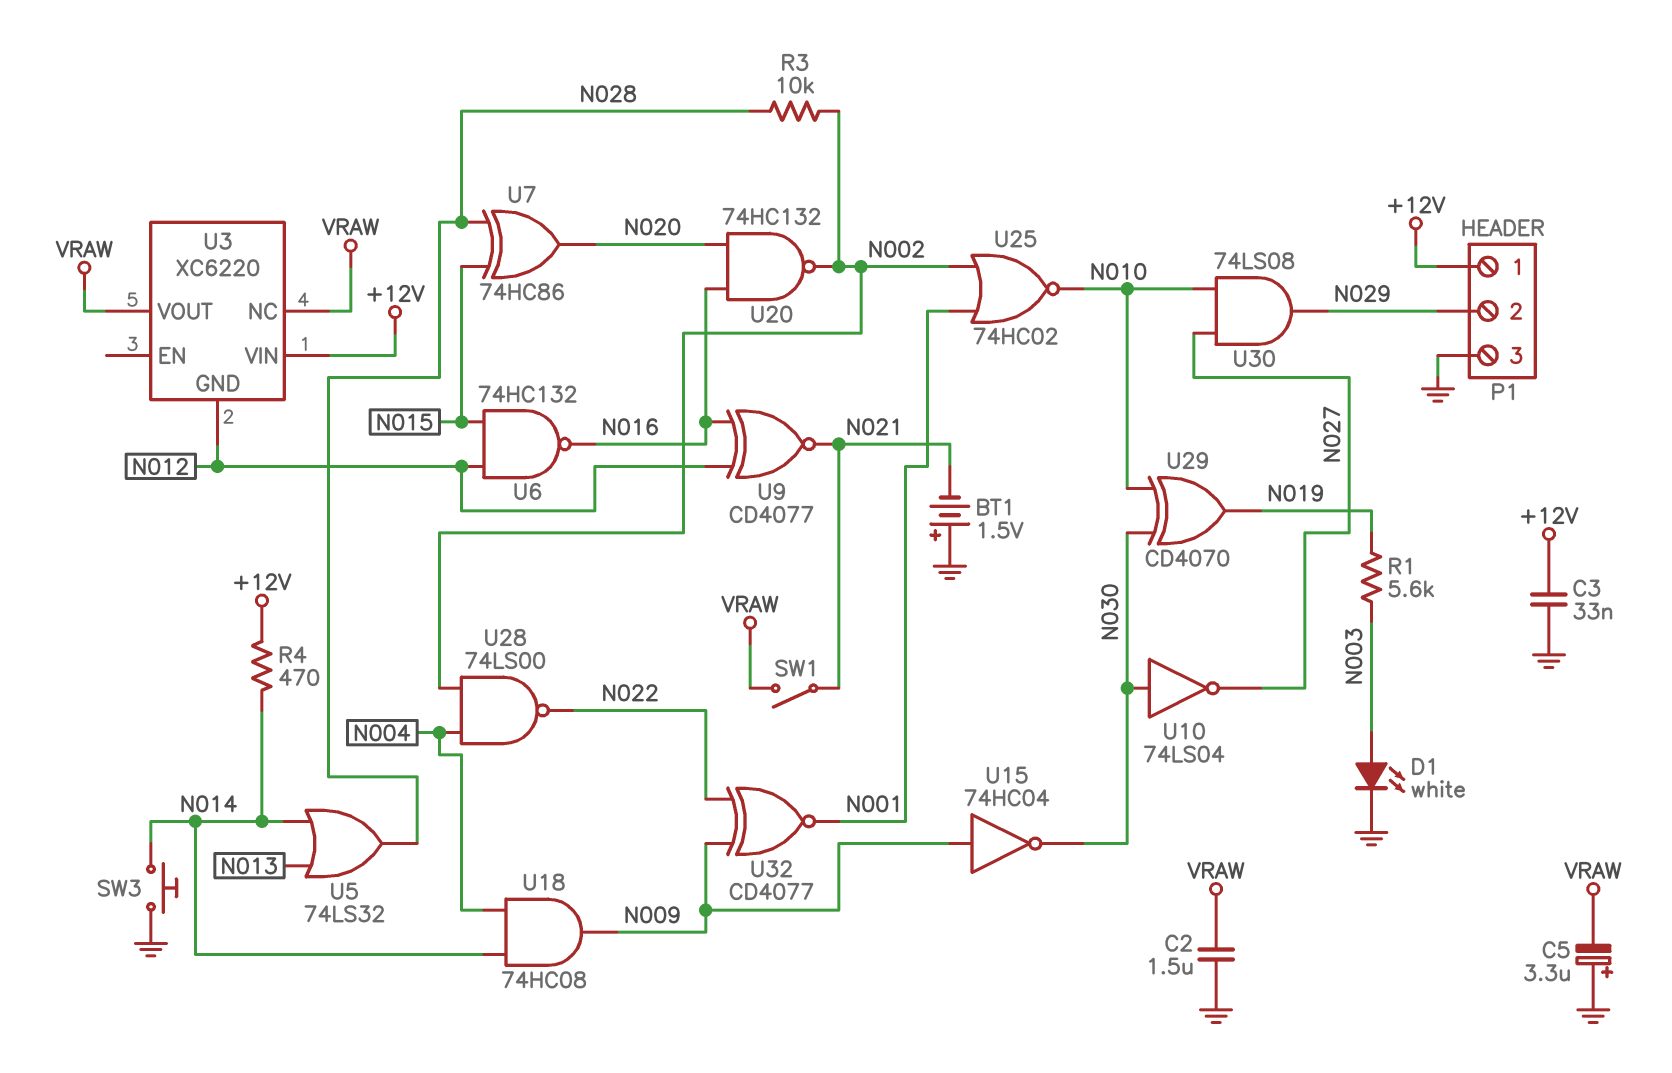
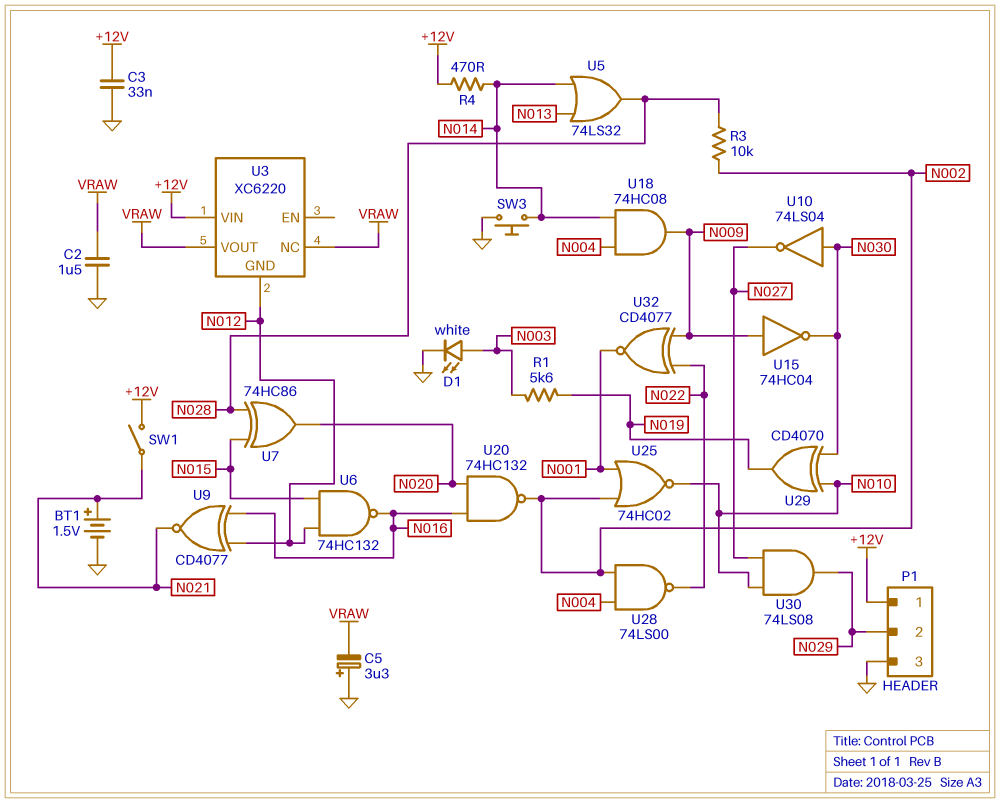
BT1: 1.5V (plus GND, minus N021) -> 1.5V (plus N021, minus GND)
SW1: switch (N021, VRAW) -> switch (+12V, N021)

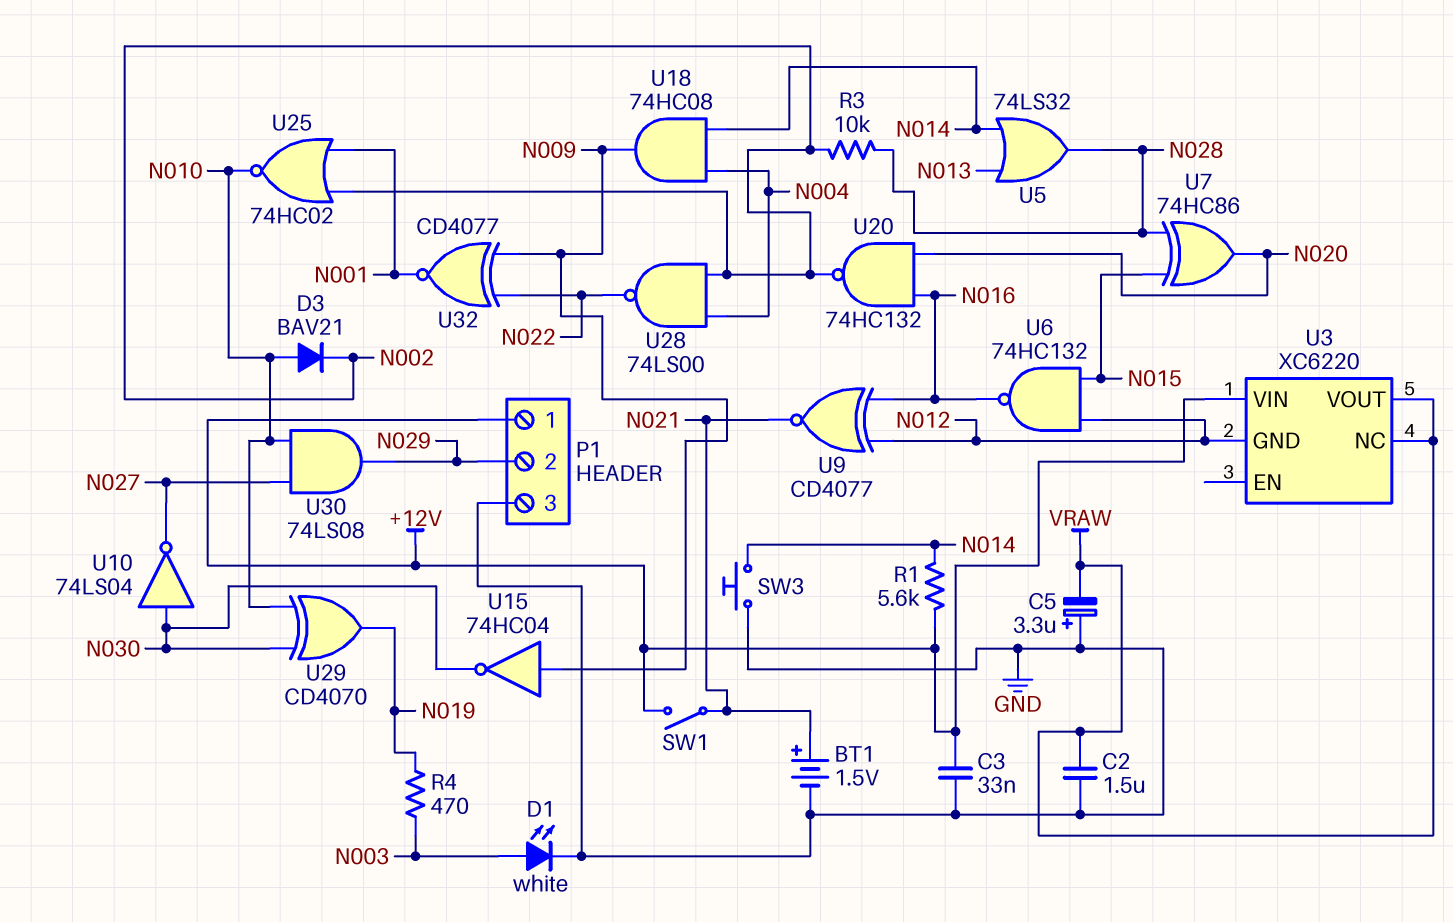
D3: none -> diode BAV21 (A N010, K N002)
R1: 5.6k (N003, N019) -> 5.6k (+12V, N014)
R4: 470 (+12V, N014) -> 470 (N003, N019)

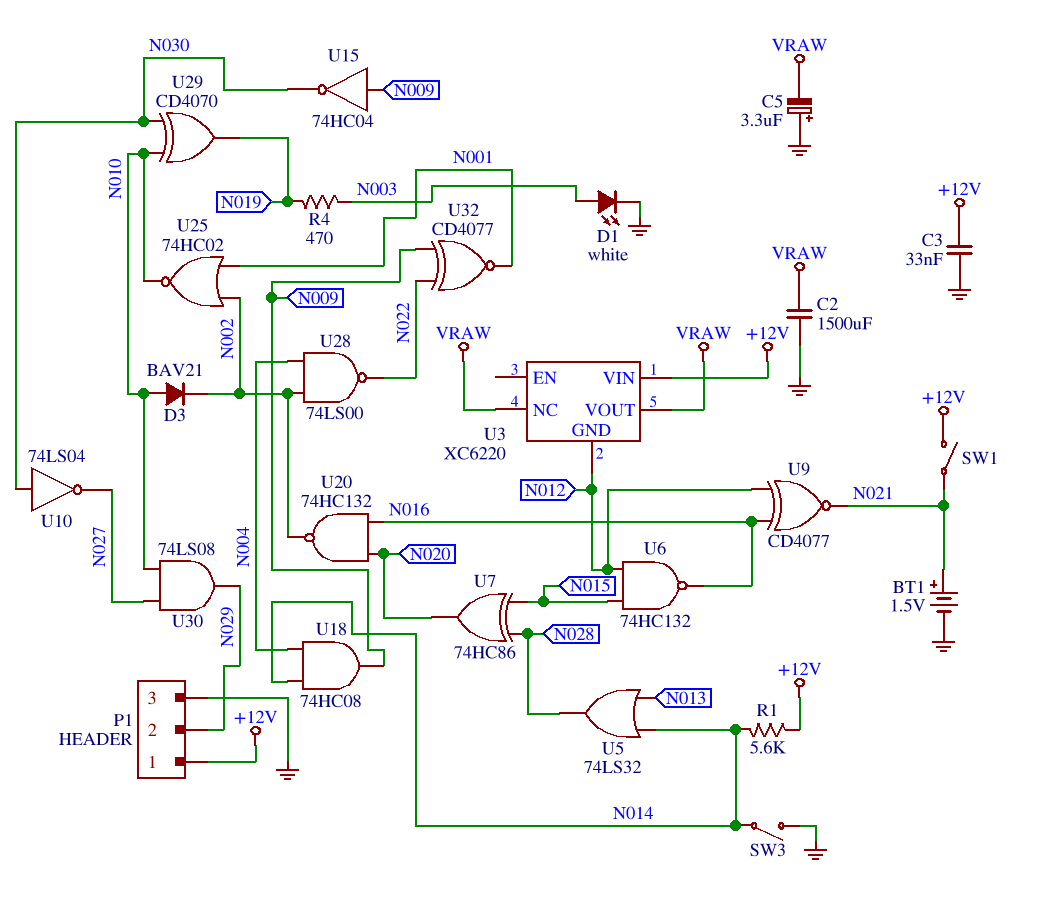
C2: 1.5uF (GND, VRAW) -> 1500uF (GND, VRAW)
R3: 10k (N002, N028) -> none
SW3: button (GND, N014) -> switch (GND, N014)

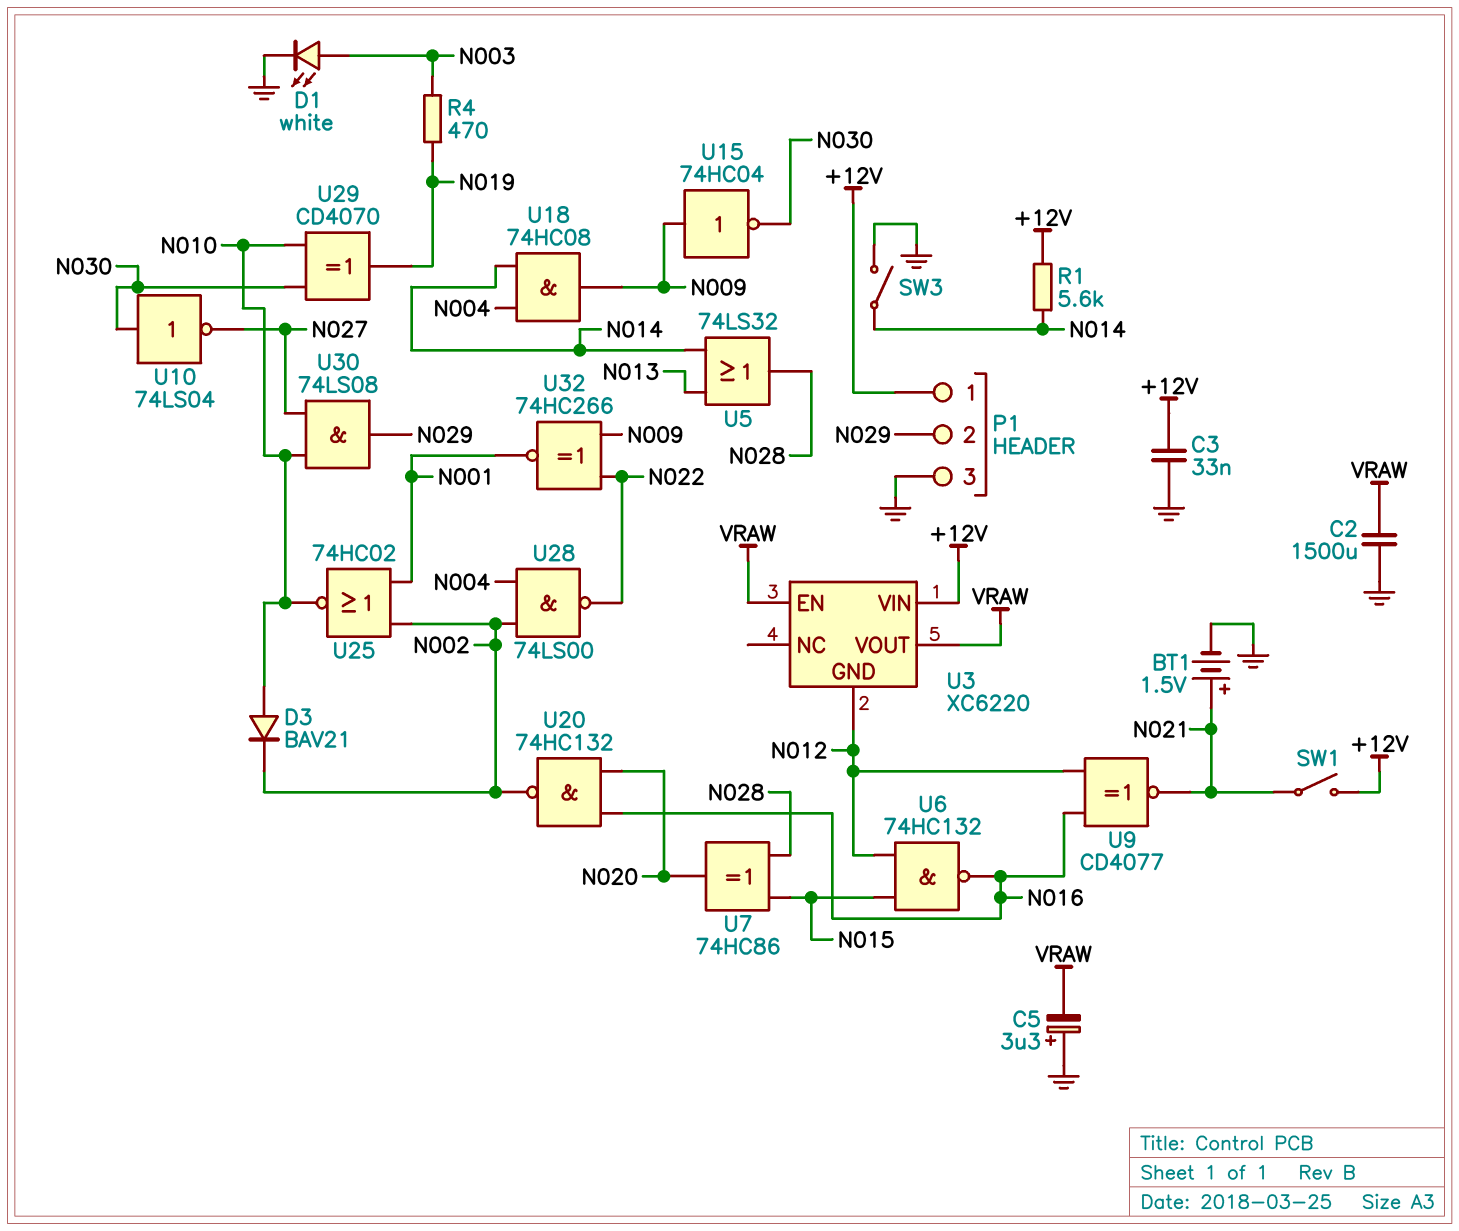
U3 pin EN: none -> VRAW
U3 pin NC: VRAW -> none
U32: XNOR CD4077 (in N009, in N022, out N001) -> XNOR 74HC266 (in N009, in N022, out N001)

